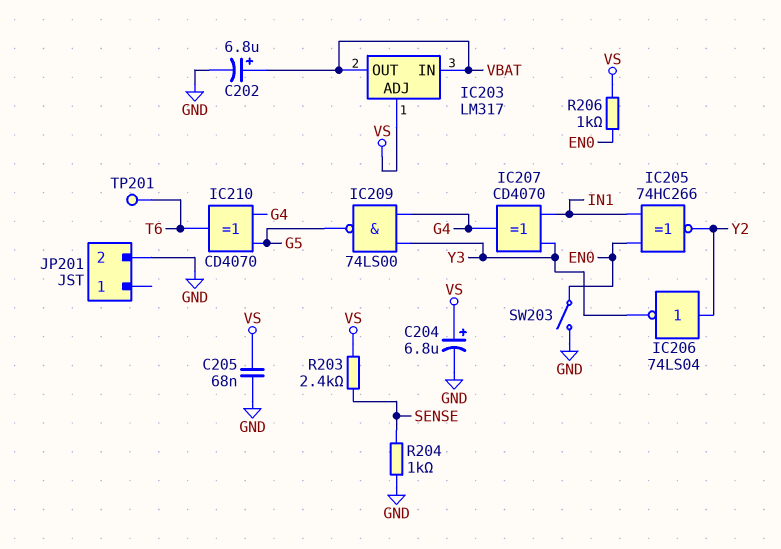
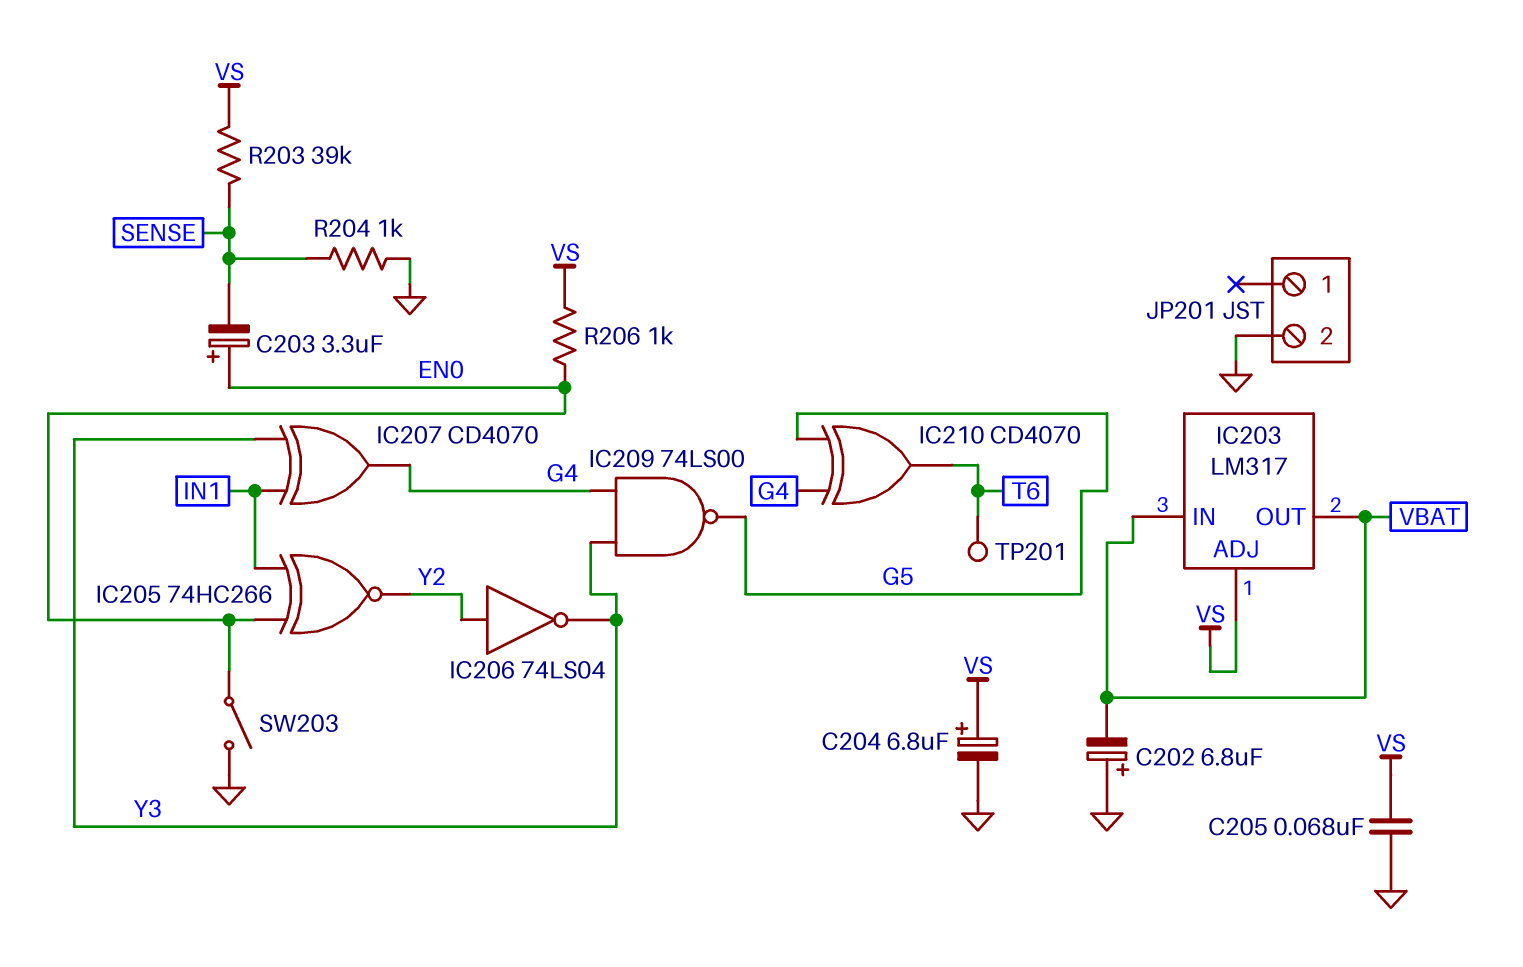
C202: 6.8uF (plus VBAT, minus GND) -> 6.8uF (plus GND, minus VBAT)
C203: none -> 3.3uF (plus EN0, minus SENSE)
R203: 2.4k (SENSE, VS) -> 39k (SENSE, VS)

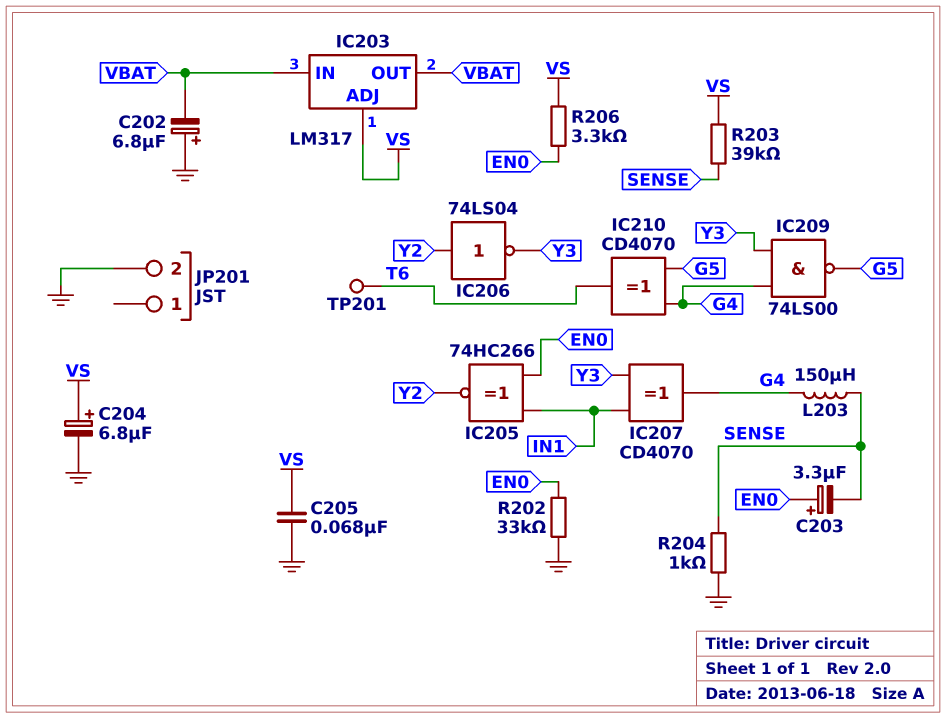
L203: none -> 150uH (G4, SENSE)
R202: none -> 33k (EN0, GND)
R206: 1k (EN0, VS) -> 3.3k (EN0, VS)
SW203: switch (EN0, GND) -> none

